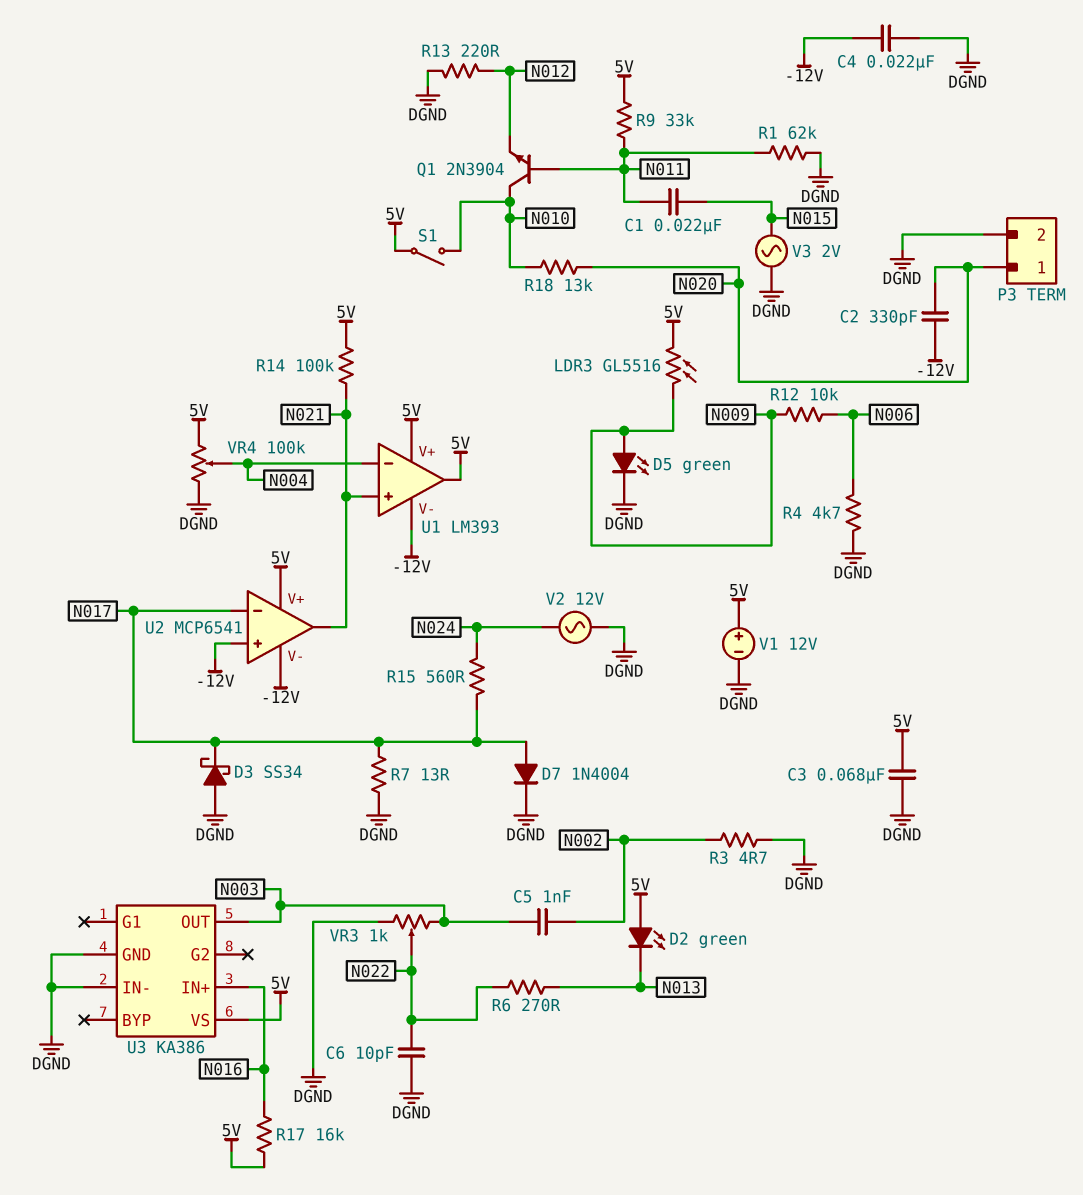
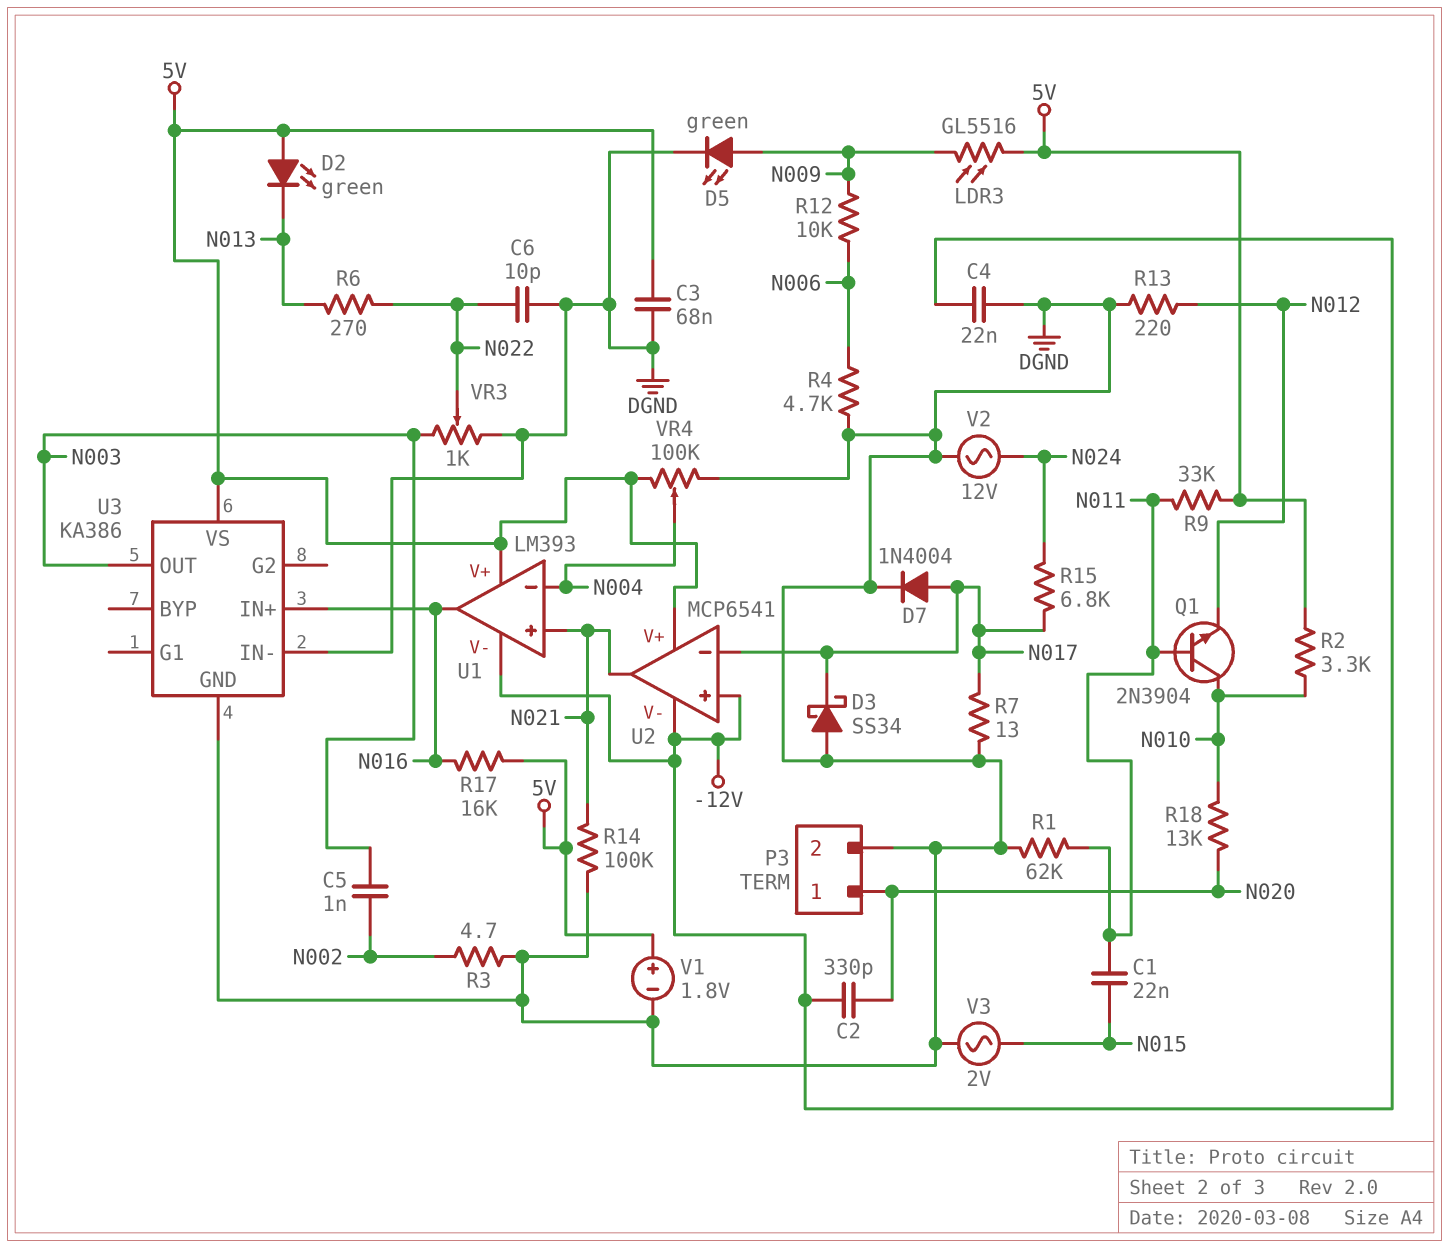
R2: none -> 3.3k (5V, N010)
R14: 100k (5V, N021) -> 100k (DGND, N021)
R15: 560 (N017, N024) -> 6.8k (N017, N024)
S1: switch (5V, N010) -> none
U1 pin out: 5V -> N016
V1: 12V (plus 5V, minus DGND) -> 1.8V (plus 5V, minus DGND)

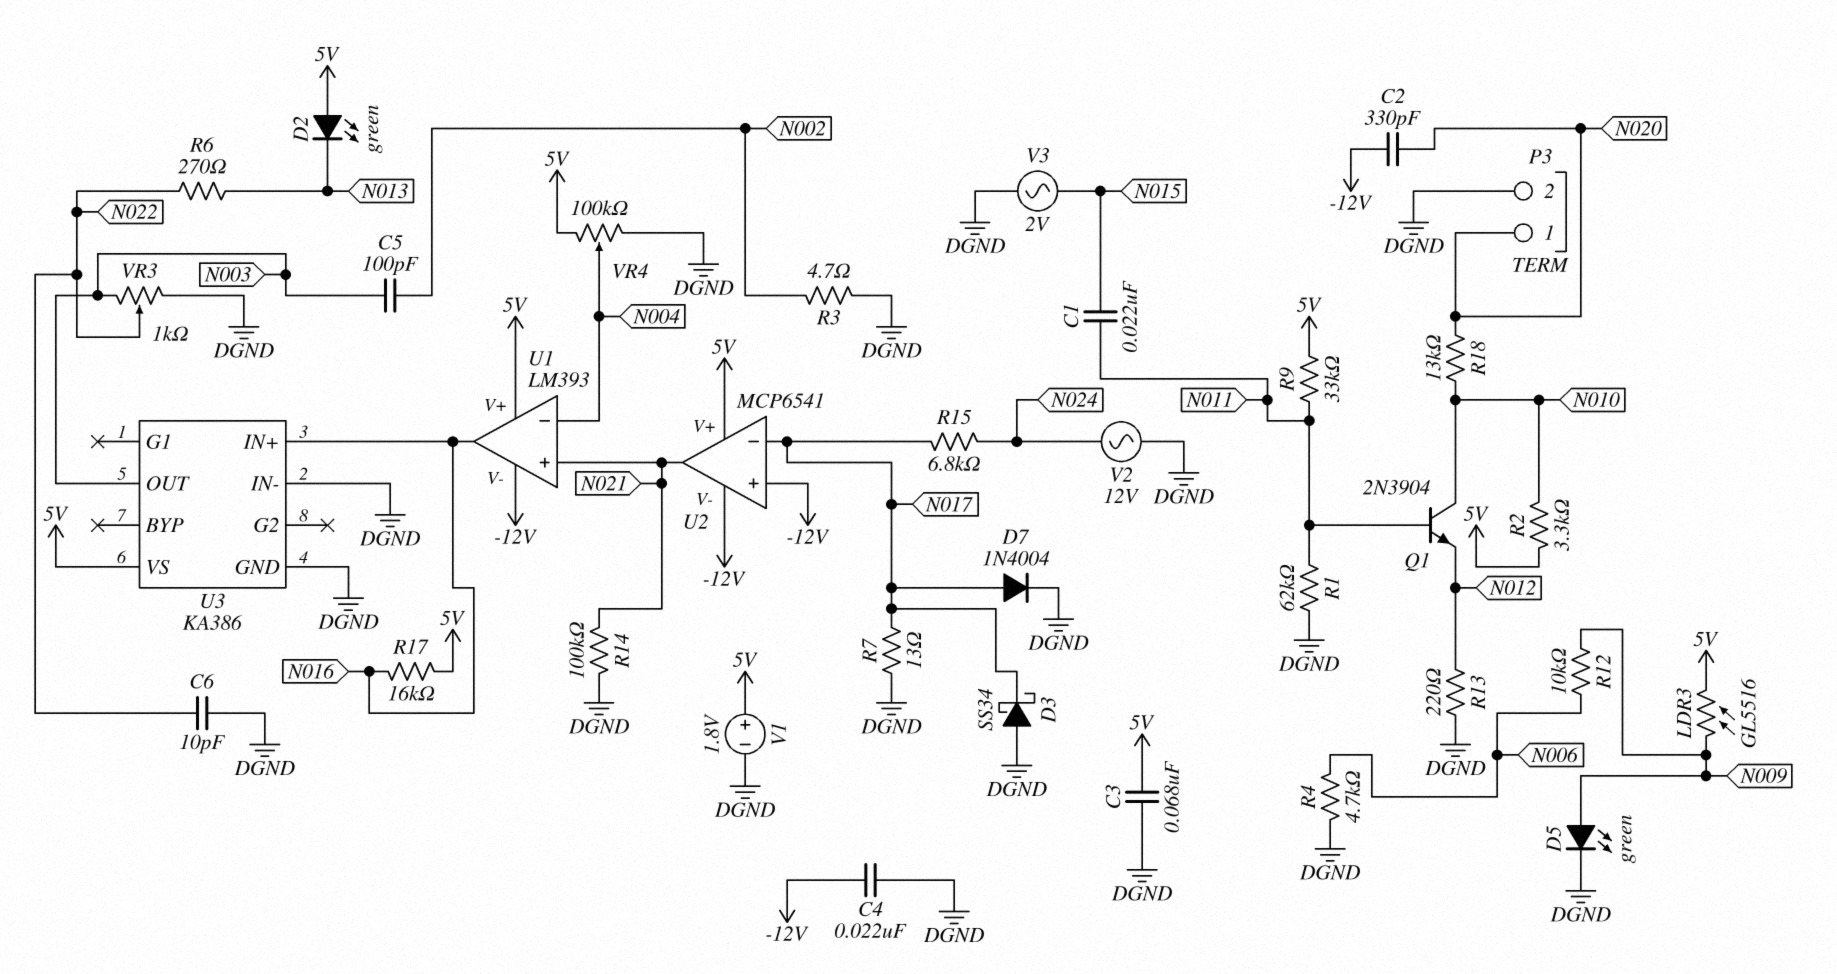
C5: 1nF (N002, N003) -> 100pF (N002, N003)

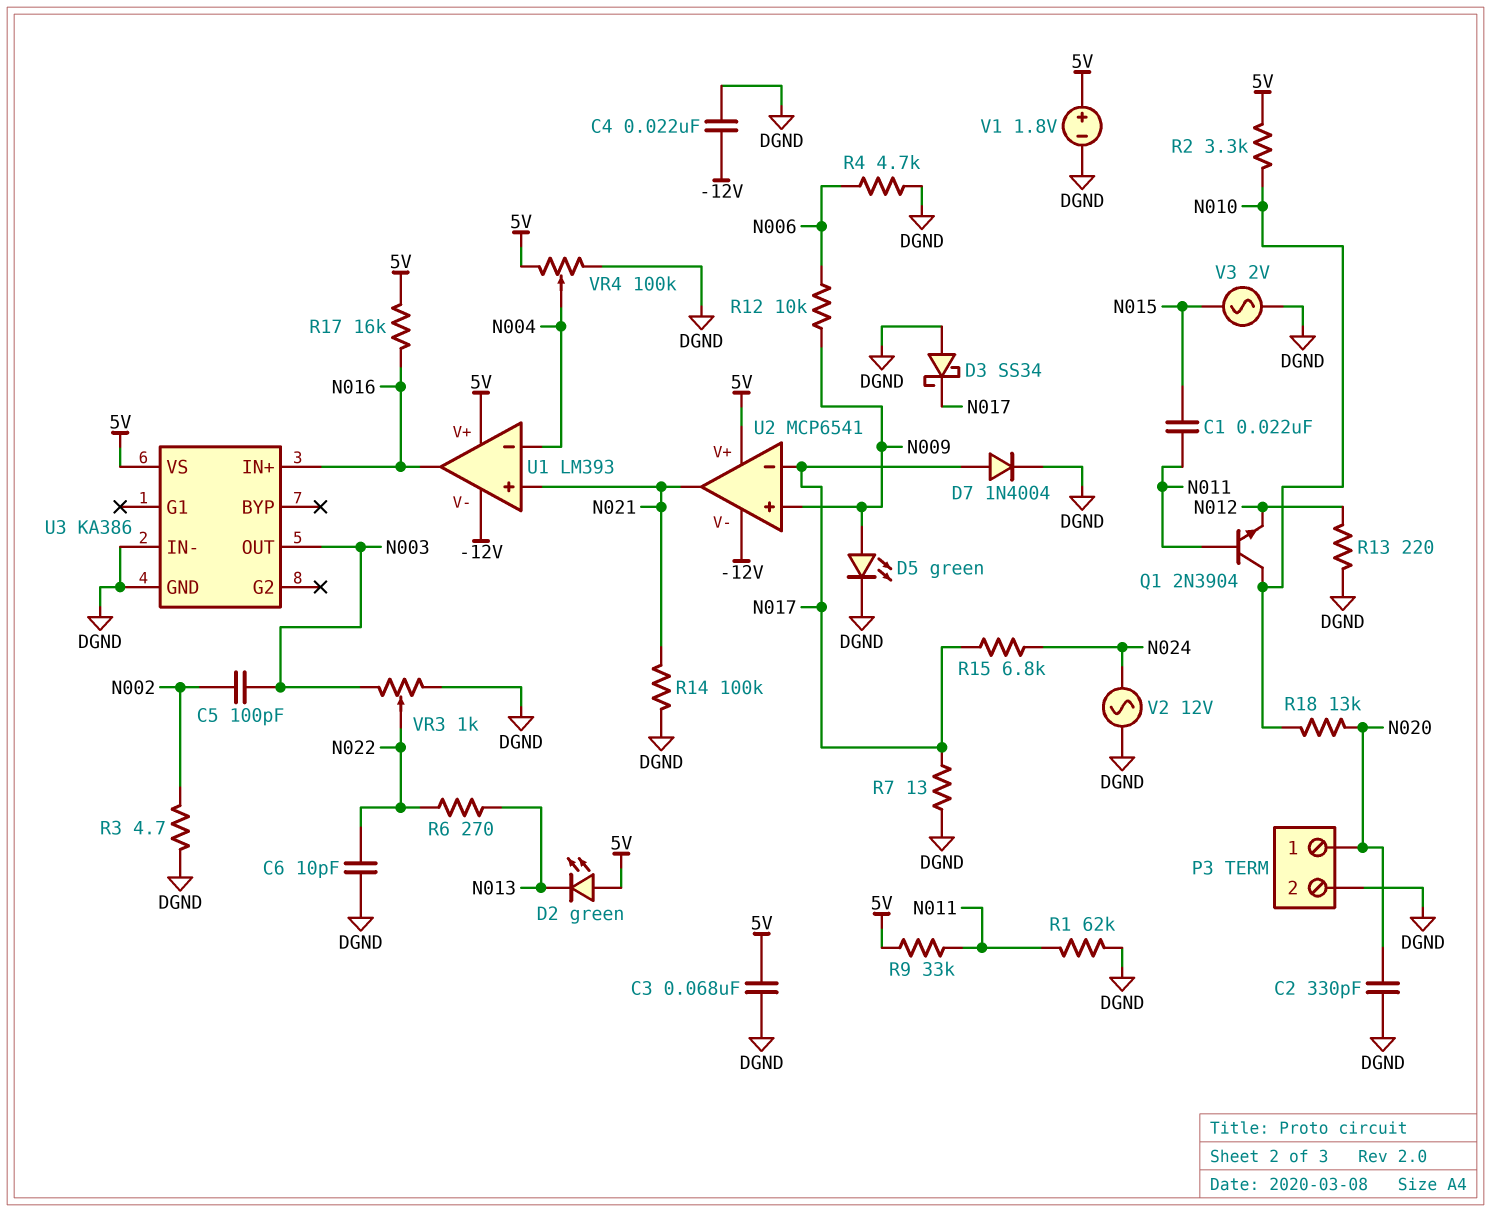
C2: 330pF (-12V, N020) -> 330pF (DGND, N020)
LDR3: GL5516 (5V, N009) -> none
U2 pin in+: -12V -> N009

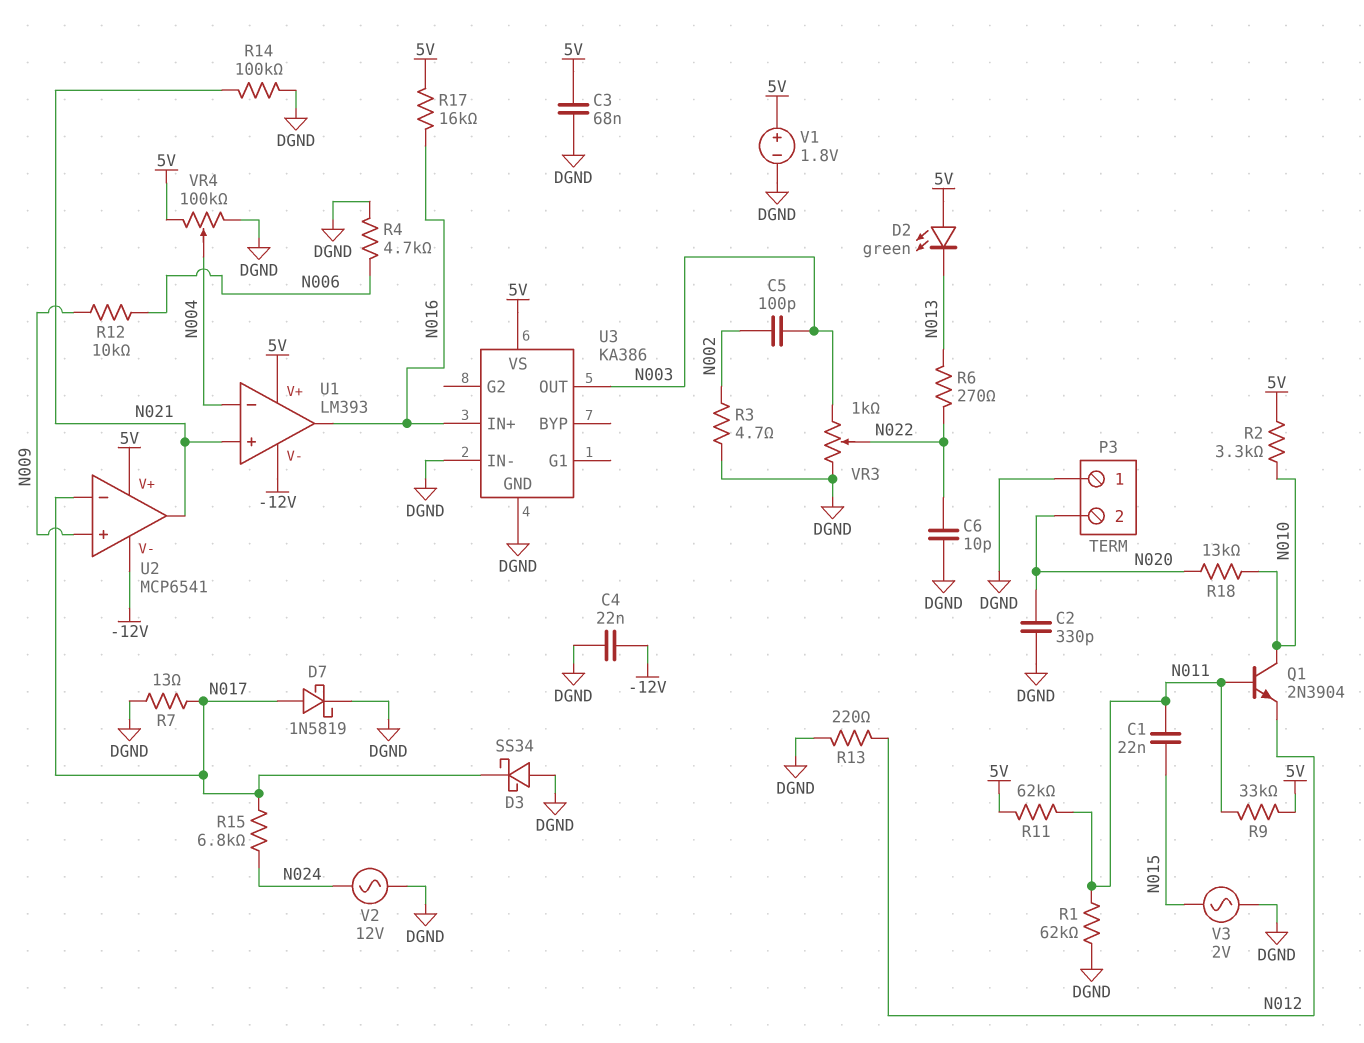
D5: LED green (A N009, K DGND) -> none
D7: diode 1N4004 (A N017, K DGND) -> schottky 1N5819 (A N017, K DGND)
P3 pin 1: N020 -> DGND
P3 pin 2: DGND -> N020
R11: none -> 62k (5V, N011)

